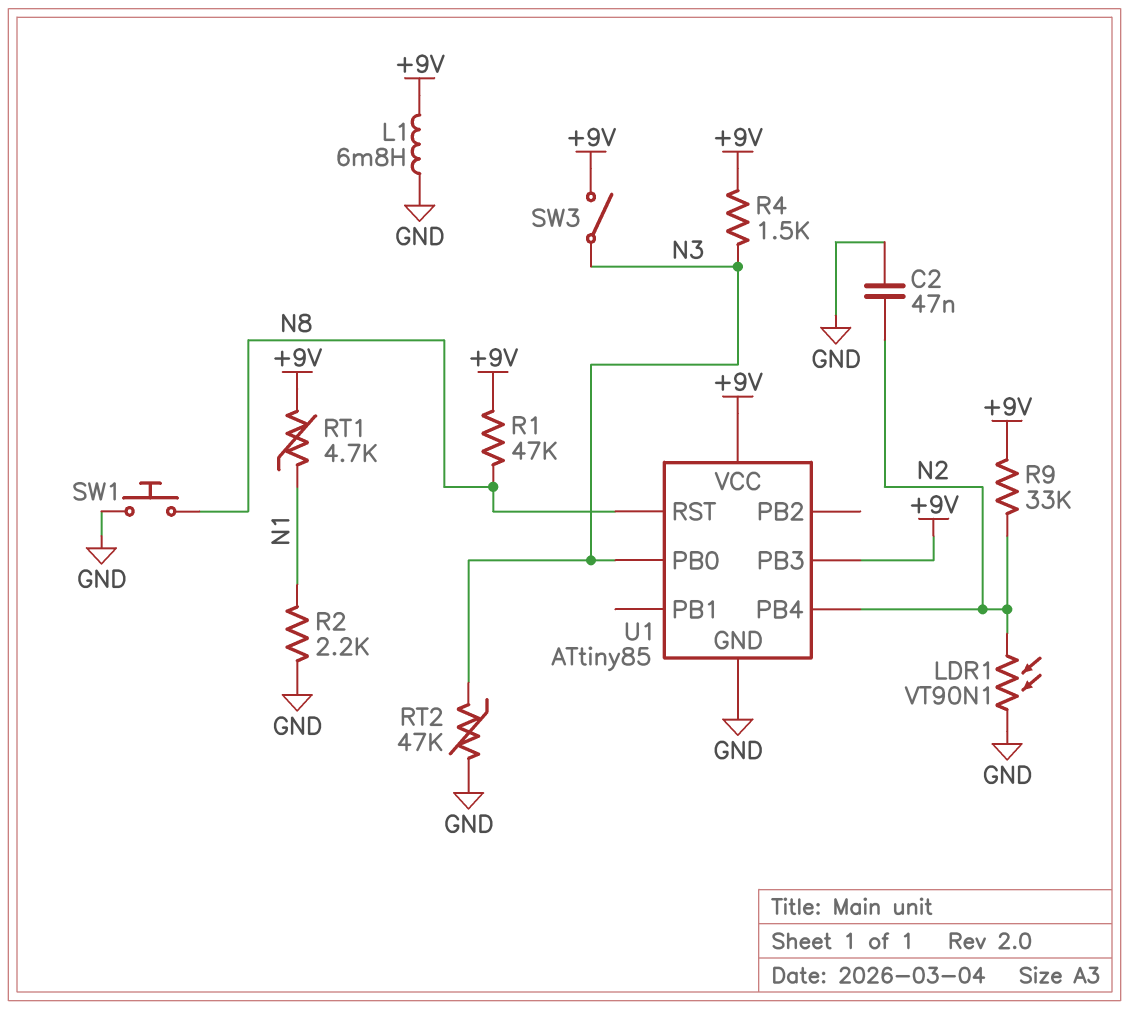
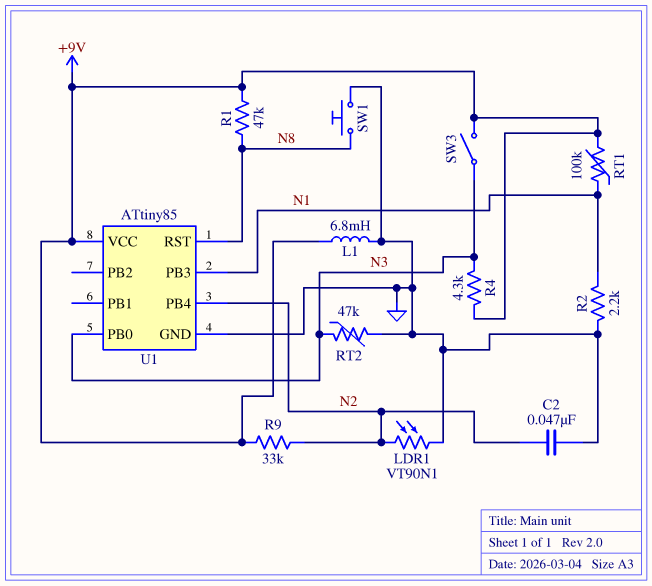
R4: 1.5k (+9V, N3) -> 4.3k (+9V, N3)
RT1: 4.7k (+9V, N1) -> 100k (+9V, N1)
U1 pin PB3: +9V -> N1

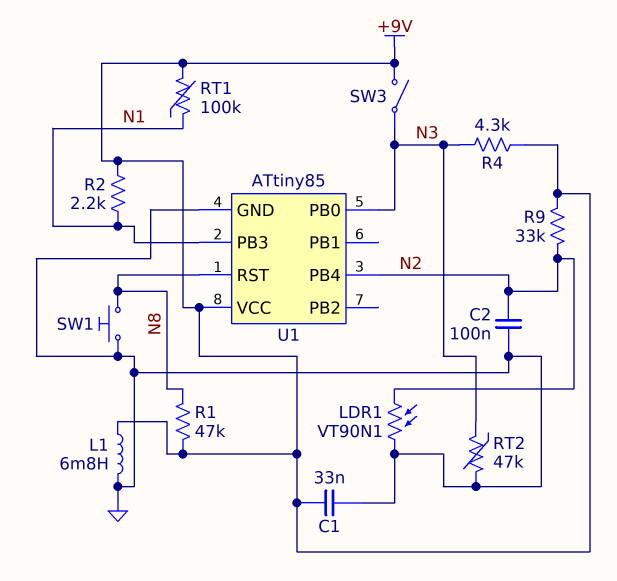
C1: none -> 33nF (+9V, GND)
C2: 47nF (GND, N2) -> 100nF (GND, N2)
R2: 2.2k (GND, N1) -> 2.2k (+9V, N1)

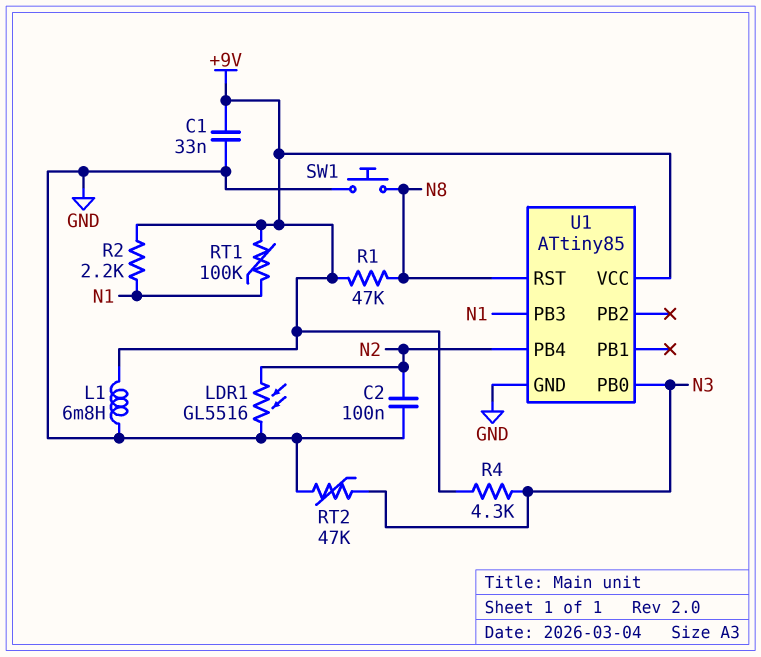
LDR1: VT90N1 (GND, N2) -> GL5516 (GND, N2)
R9: 33k (+9V, N2) -> none
SW3: switch (+9V, N3) -> none

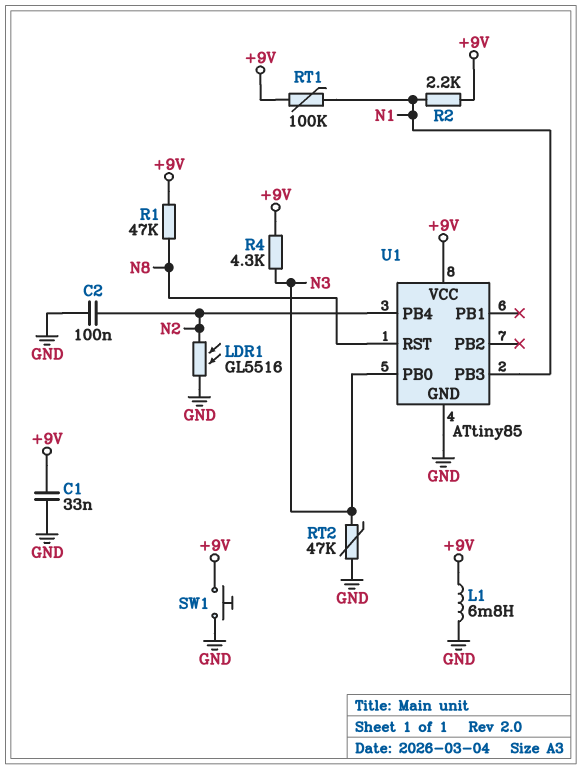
SW1: button (GND, N8) -> button (+9V, GND)

